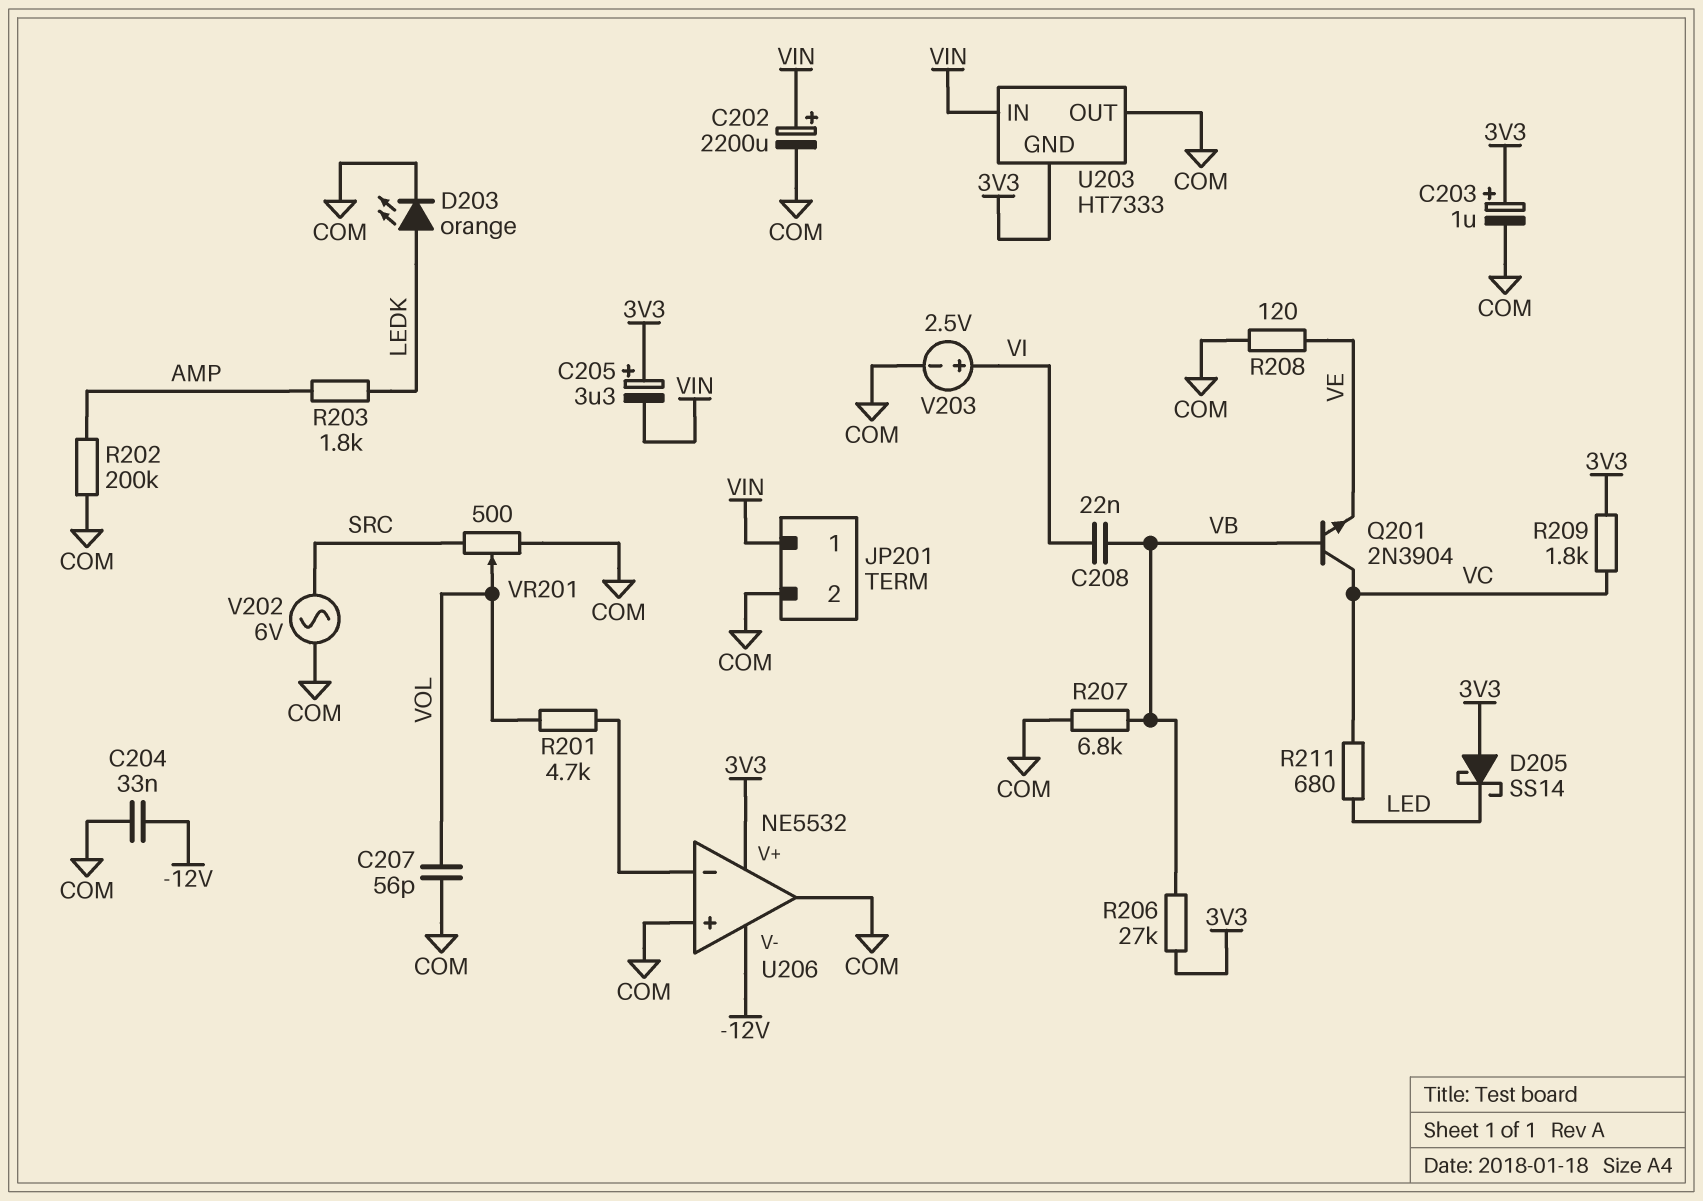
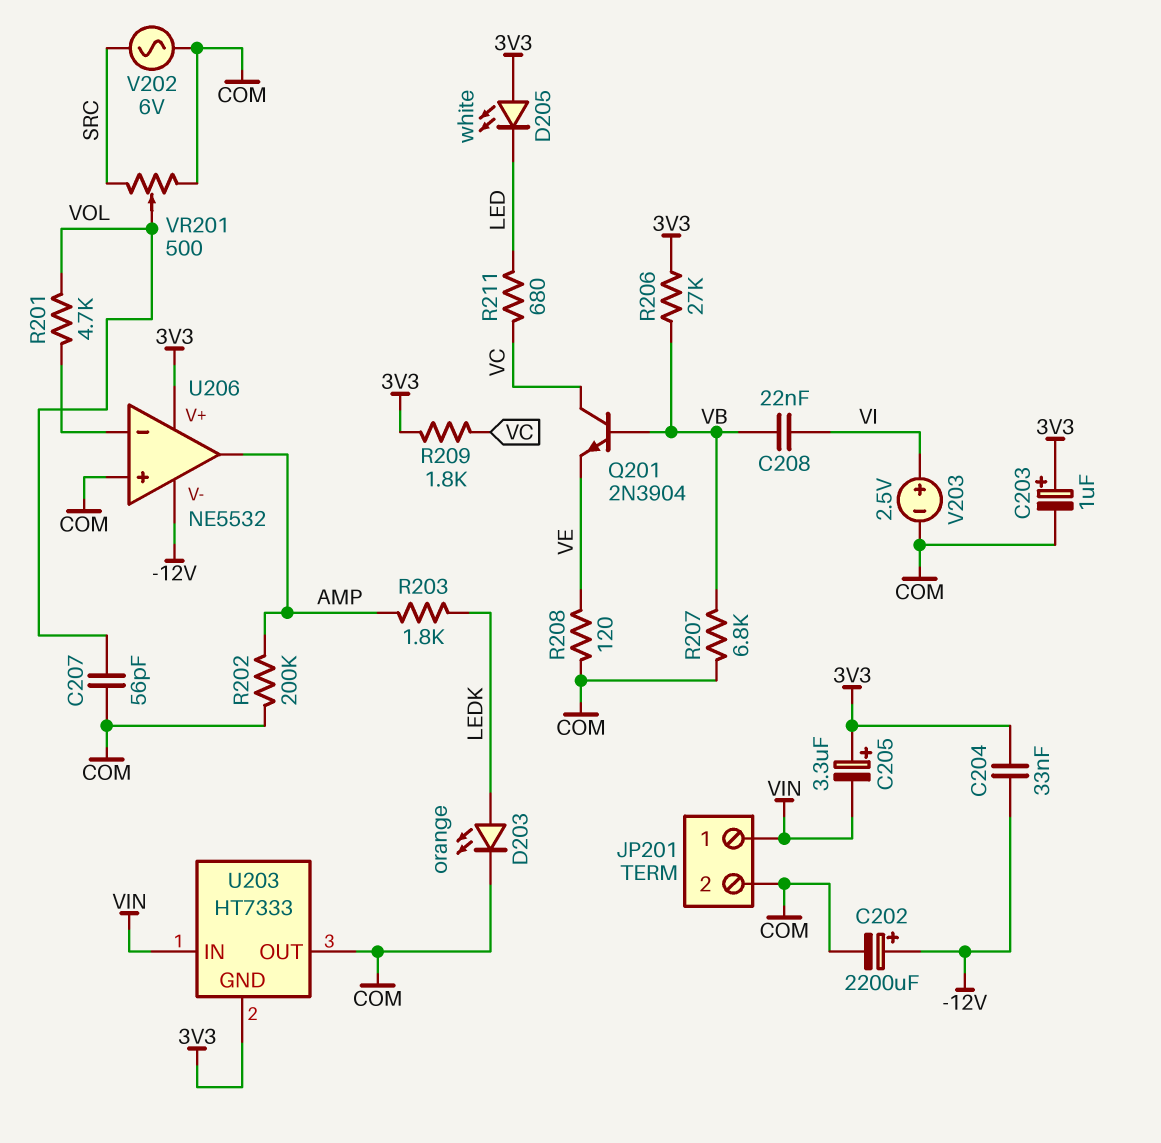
C202: 2200uF (plus VIN, minus COM) -> 2200uF (plus -12V, minus COM)
C204: 33nF (-12V, COM) -> 33nF (-12V, 3V3)
D205: schottky SS14 (A 3V3, K LED) -> LED white (A 3V3, K LED)
U206 pin out: COM -> AMP

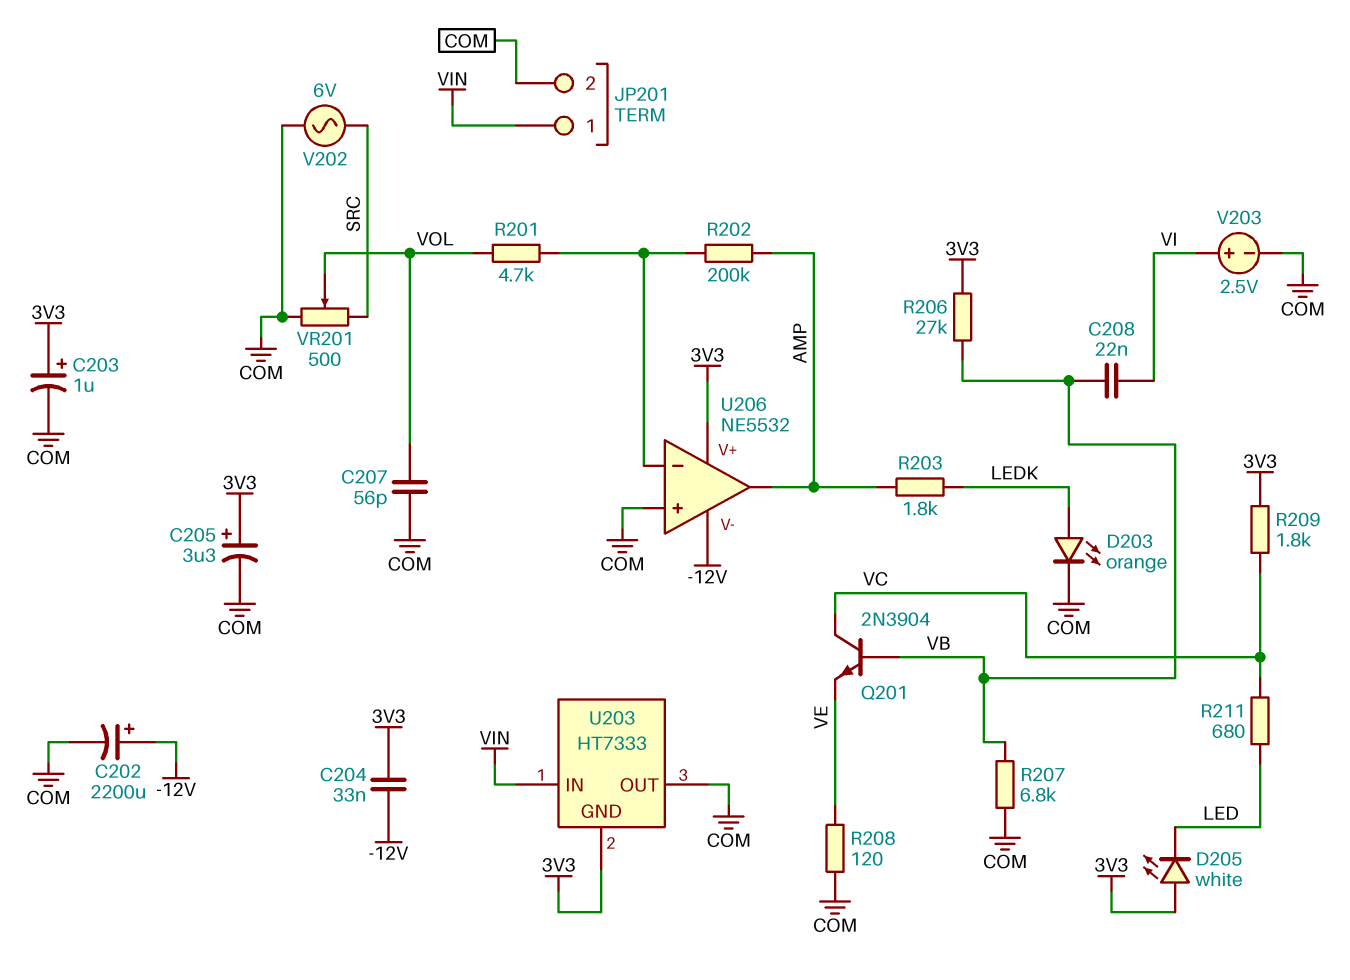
C205: 3.3uF (plus 3V3, minus VIN) -> 3.3uF (plus 3V3, minus COM)
R202: 200k (AMP, COM) -> 200k (AMP, U206/in-)

